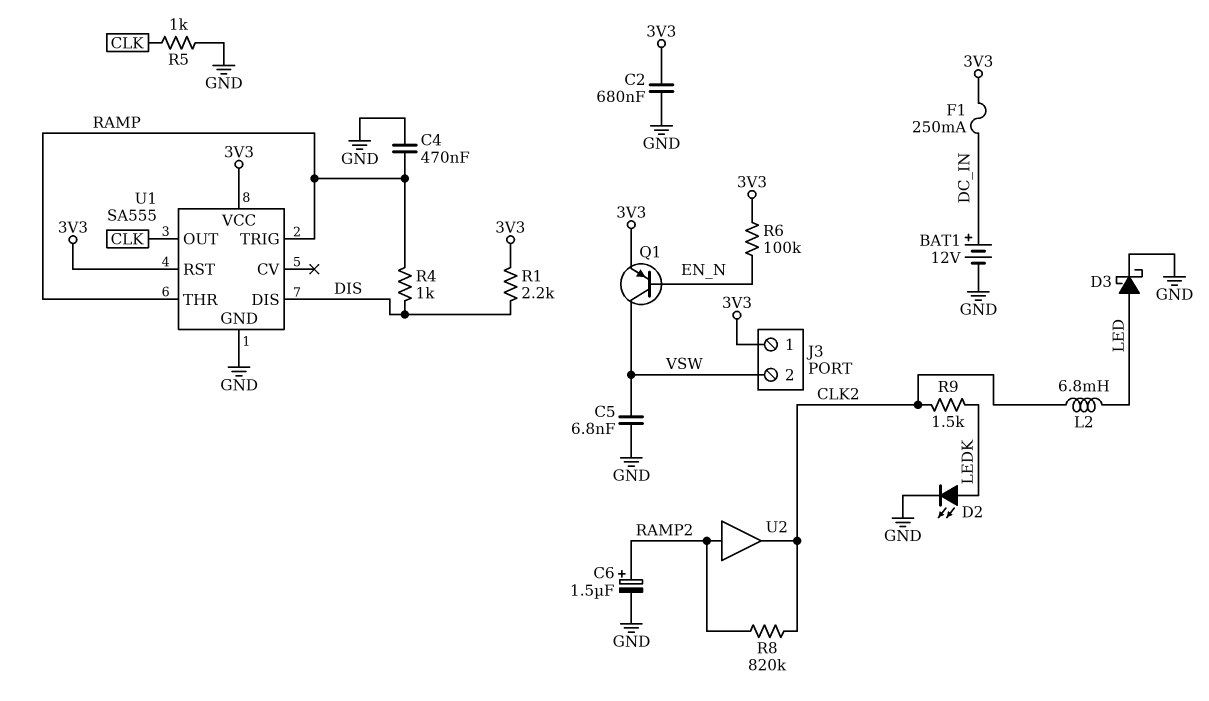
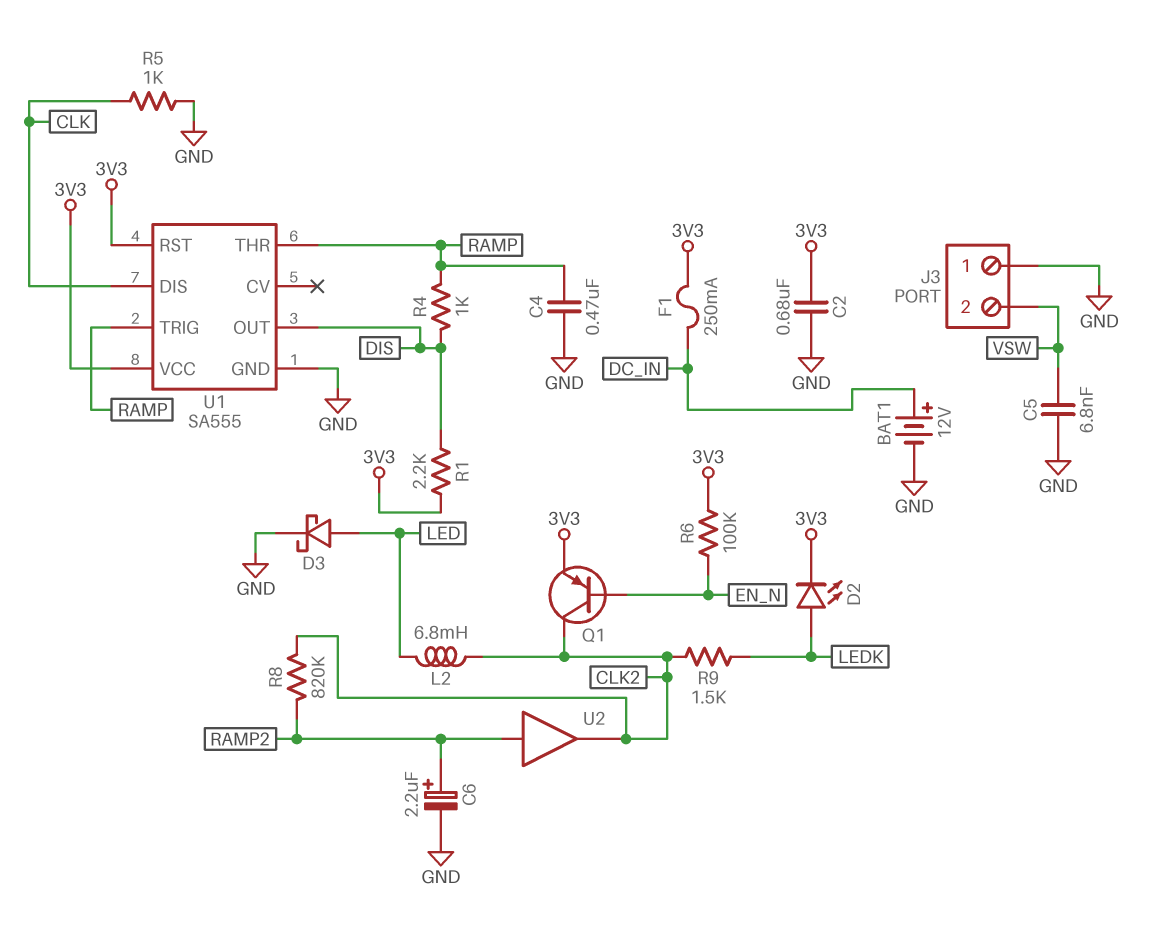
C6: 1.5uF (plus RAMP2, minus GND) -> 2.2uF (plus RAMP2, minus GND)
D2: LED (A LEDK, K GND) -> LED (A LEDK, K 3V3)
J3 pin 1: 3V3 -> GND
Q1: PNP (B EN_N, C VSW, E 3V3) -> PNP (B EN_N, C CLK2, E 3V3)
U1 pin DIS: DIS -> CLK
U1 pin OUT: CLK -> DIS

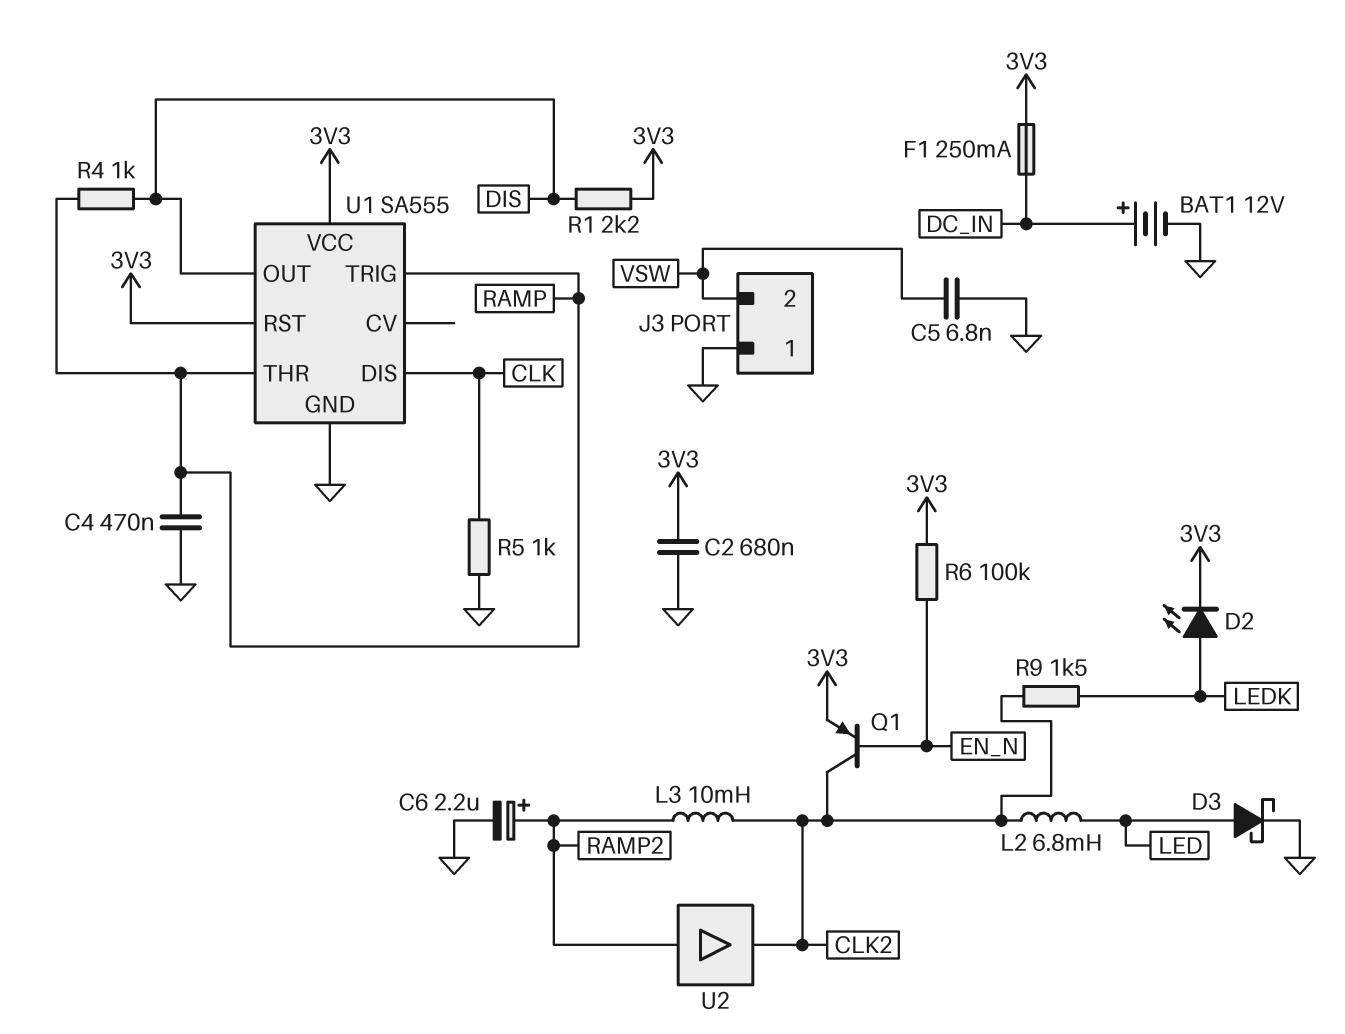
L3: none -> 10mH (CLK2, RAMP2)
R8: 820k (CLK2, RAMP2) -> none

